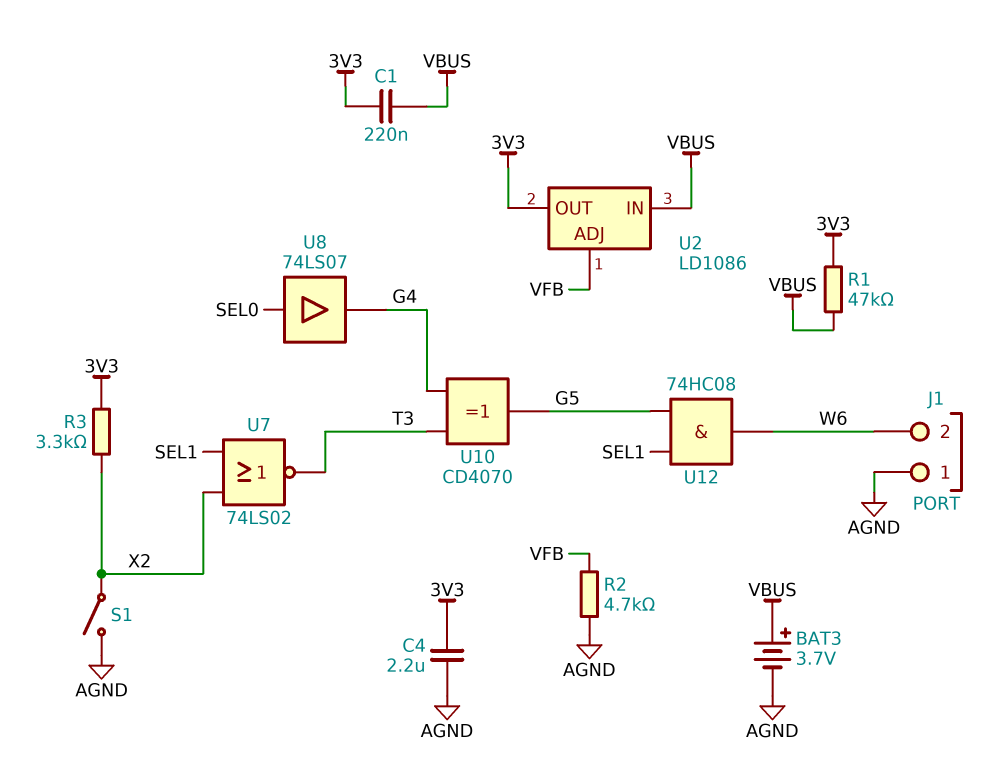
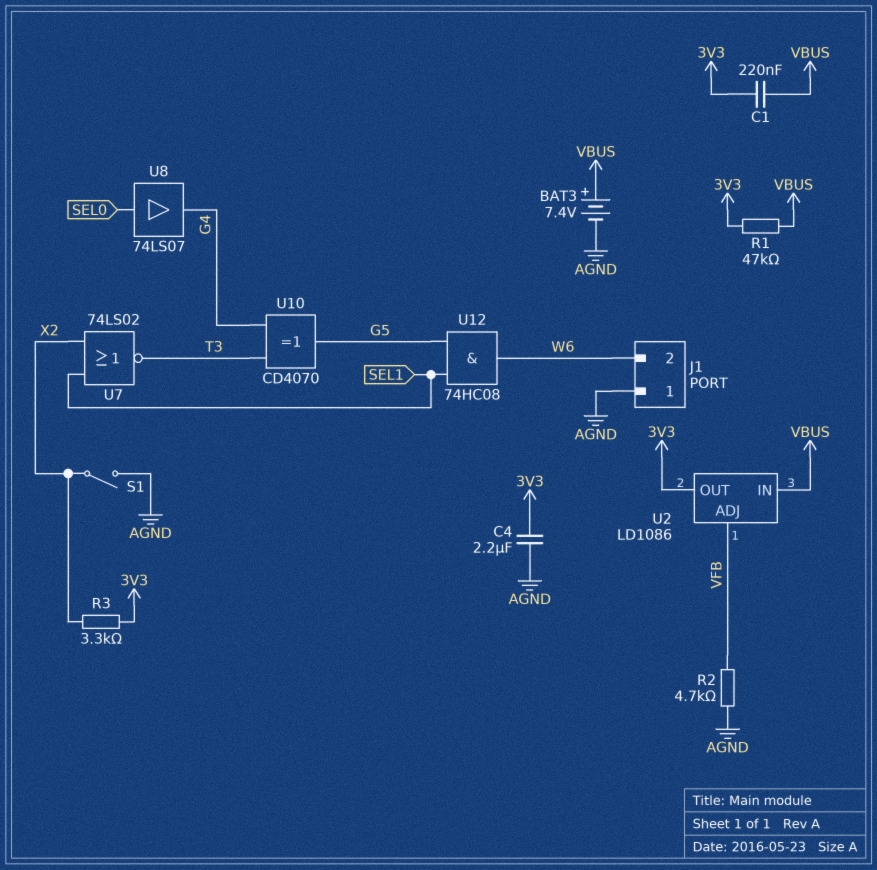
BAT3: 3.7V (plus VBUS, minus AGND) -> 7.4V (plus VBUS, minus AGND)

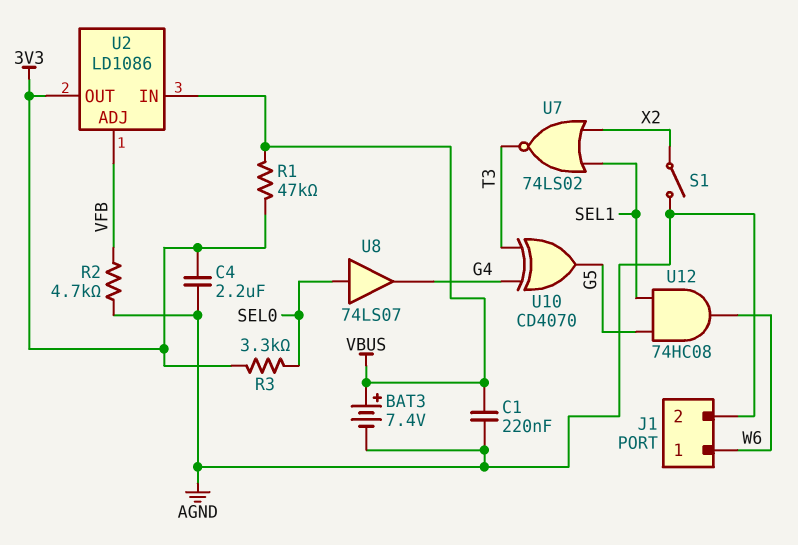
C1: 220nF (3V3, VBUS) -> 220nF (AGND, VBUS)
J1 pin 1: AGND -> W6
J1 pin 2: W6 -> AGND
R3: 3.3k (3V3, X2) -> 3.3k (3V3, SEL0)

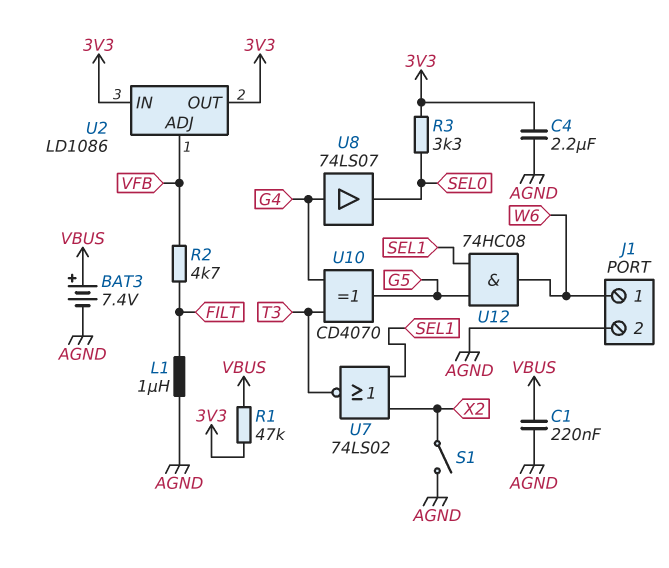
L1: none -> 1uH (AGND, FILT)
R2: 4.7k (AGND, VFB) -> 4.7k (FILT, VFB)
U2 pin IN: VBUS -> 3V3
U8: buffer 74LS07 (in SEL0, out G4) -> buffer 74LS07 (in G4, out SEL0)

